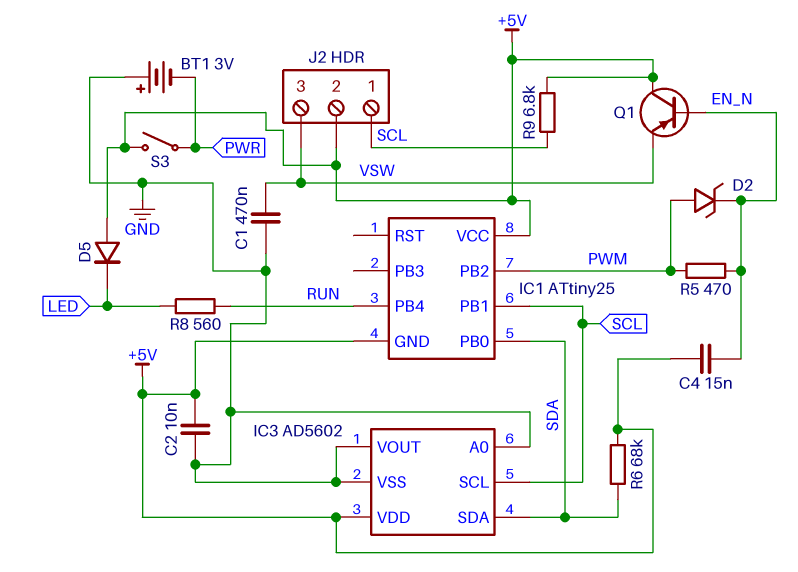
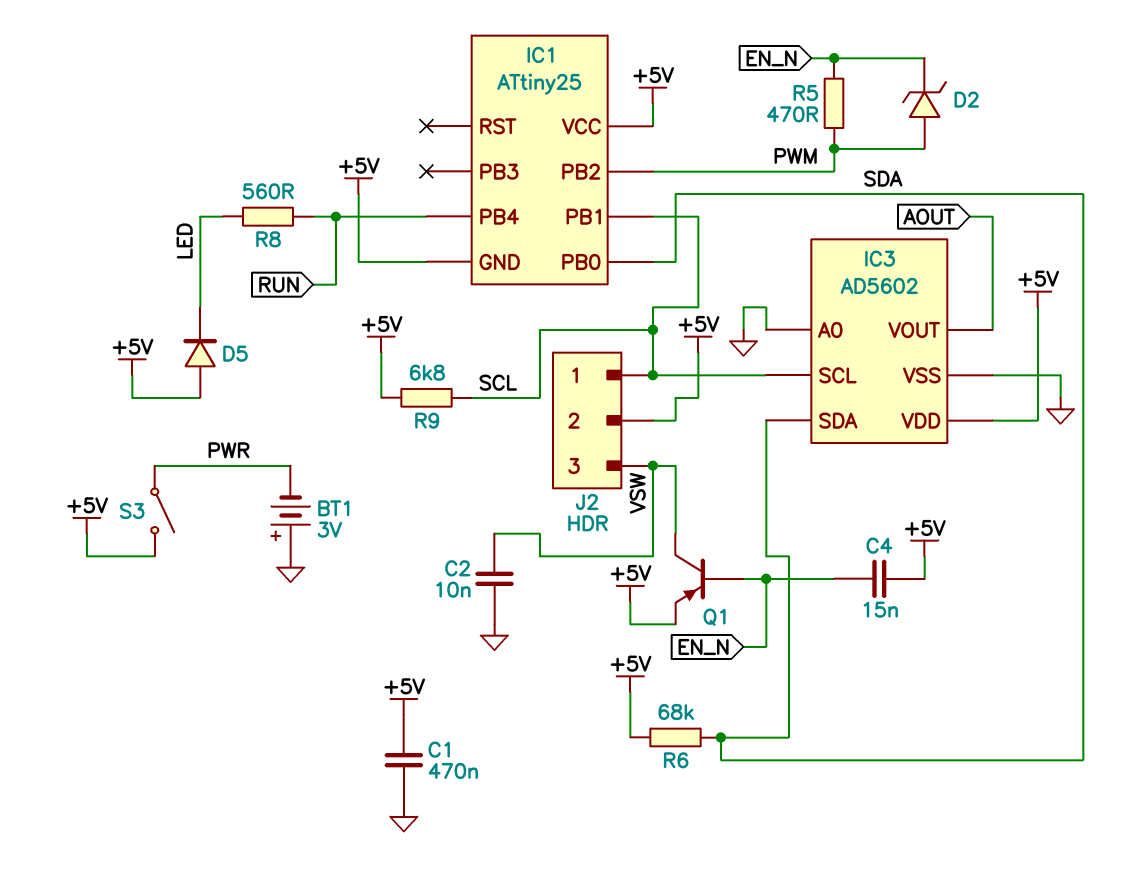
C1: 470nF (GND, VSW) -> 470nF (+5V, GND)
C2: 10nF (+5V, GND) -> 10nF (GND, VSW)
IC3 pin VOUT: GND -> AOUT
Q1: PNP (B EN_N, C +5V, E VSW) -> PNP (B EN_N, C VSW, E +5V)

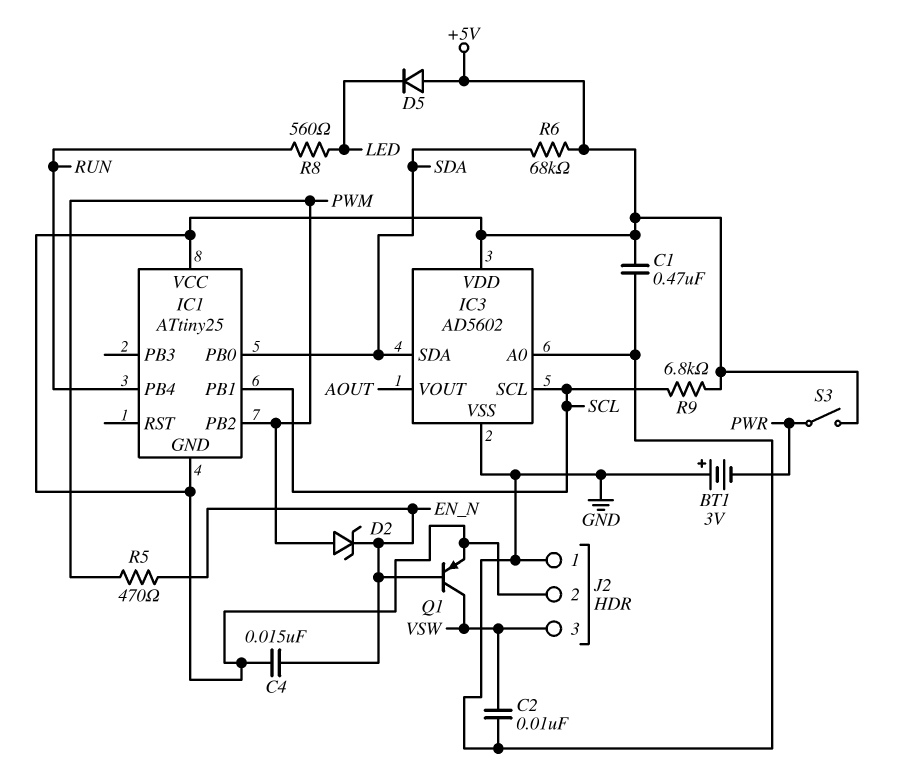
J2 pin 1: SCL -> GND

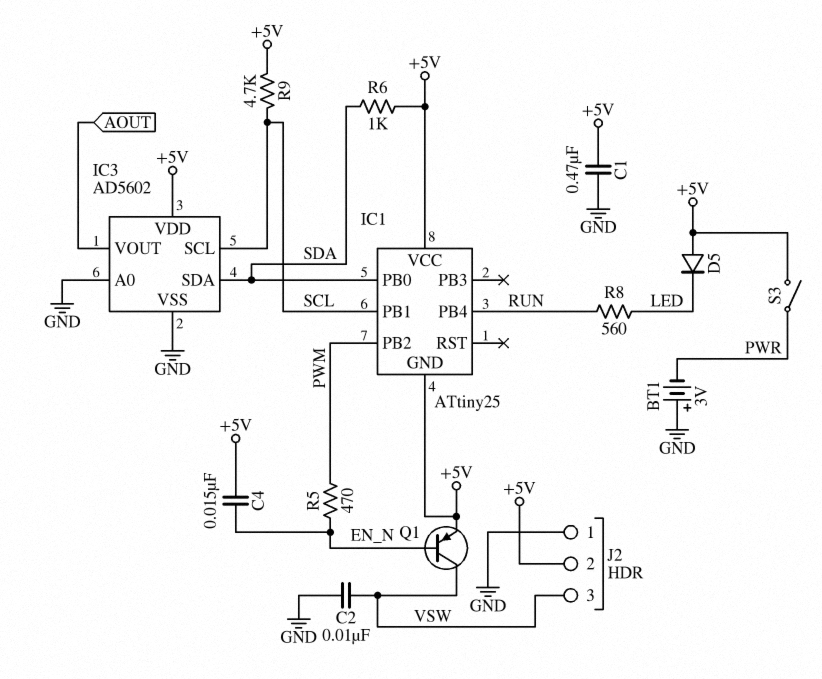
D2: zener (A PWM, K EN_N) -> none
R6: 68k (+5V, SDA) -> 1k (+5V, SDA)
R9: 6.8k (+5V, SCL) -> 4.7k (+5V, SCL)

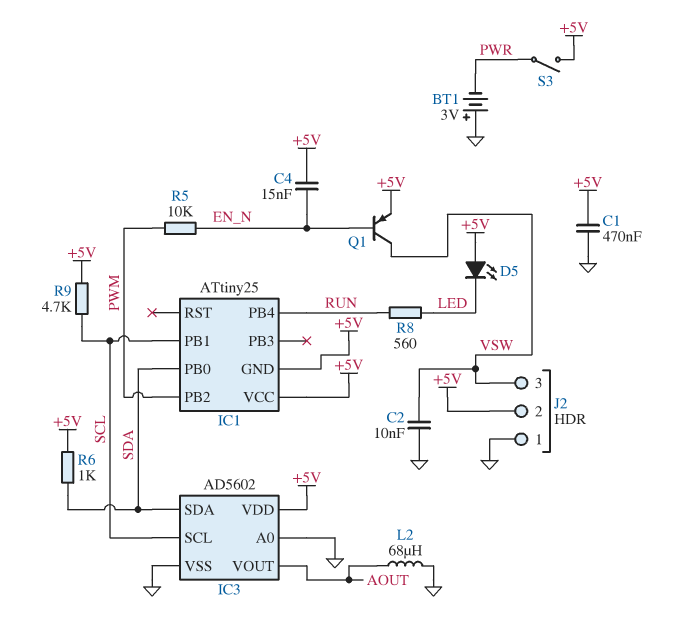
D5: diode (A +5V, K LED) -> LED (A +5V, K LED)
L2: none -> 68uH (AOUT, GND)
R5: 470 (EN_N, PWM) -> 10k (EN_N, PWM)

